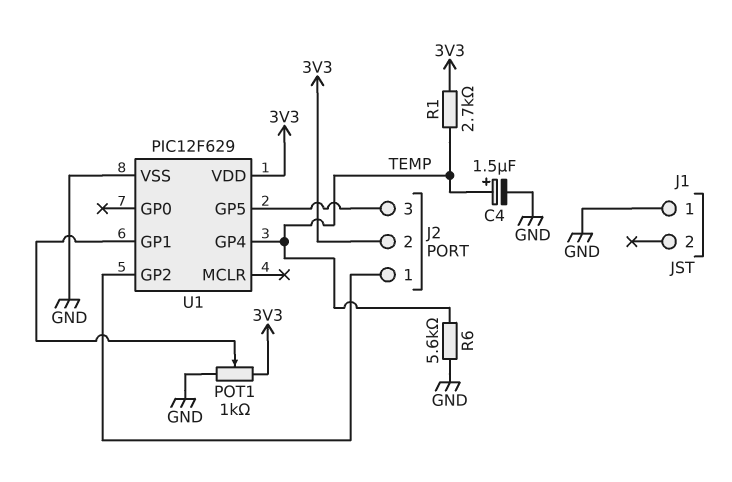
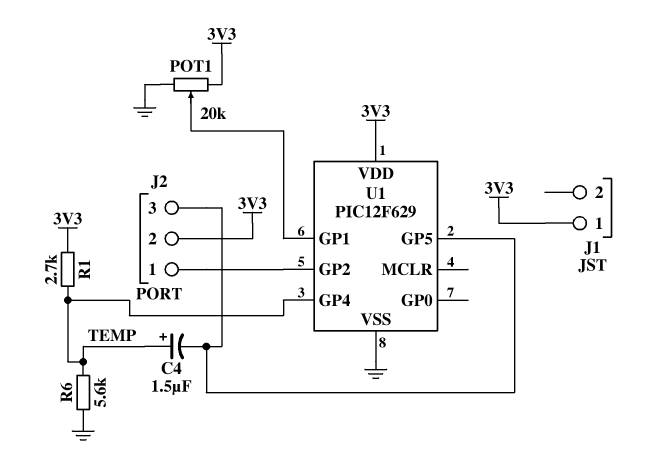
C4: 1.5uF (plus TEMP, minus GND) -> 1.5uF (plus TEMP, minus J2/3)
J1 pin 1: GND -> 3V3
POT1: 1k (3V3, GND, wiper U1/GP1) -> 20k (3V3, GND, wiper U1/GP1)

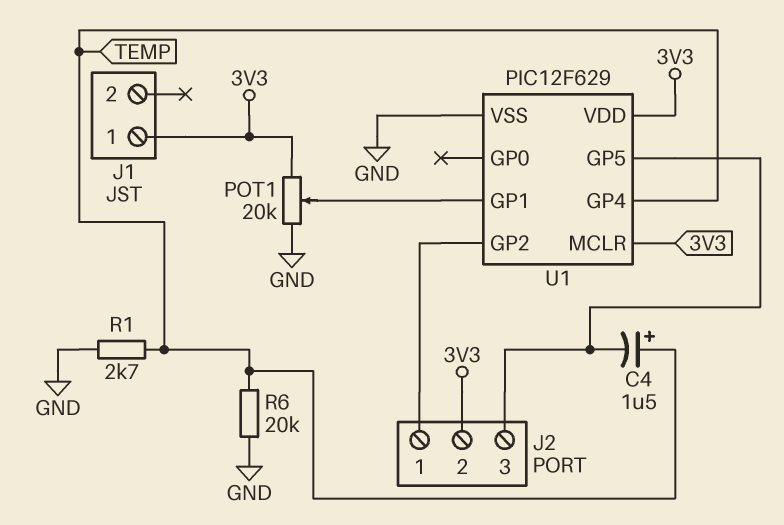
R1: 2.7k (3V3, TEMP) -> 2.7k (GND, TEMP)
R6: 5.6k (GND, TEMP) -> 20k (GND, TEMP)
U1 pin MCLR: none -> 3V3

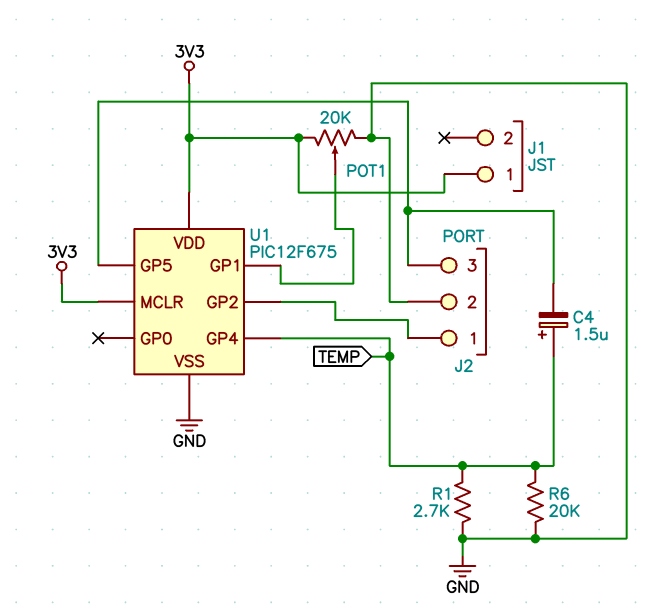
J2 pin 2: 3V3 -> GND
U1: PIC12F629 -> PIC12F675

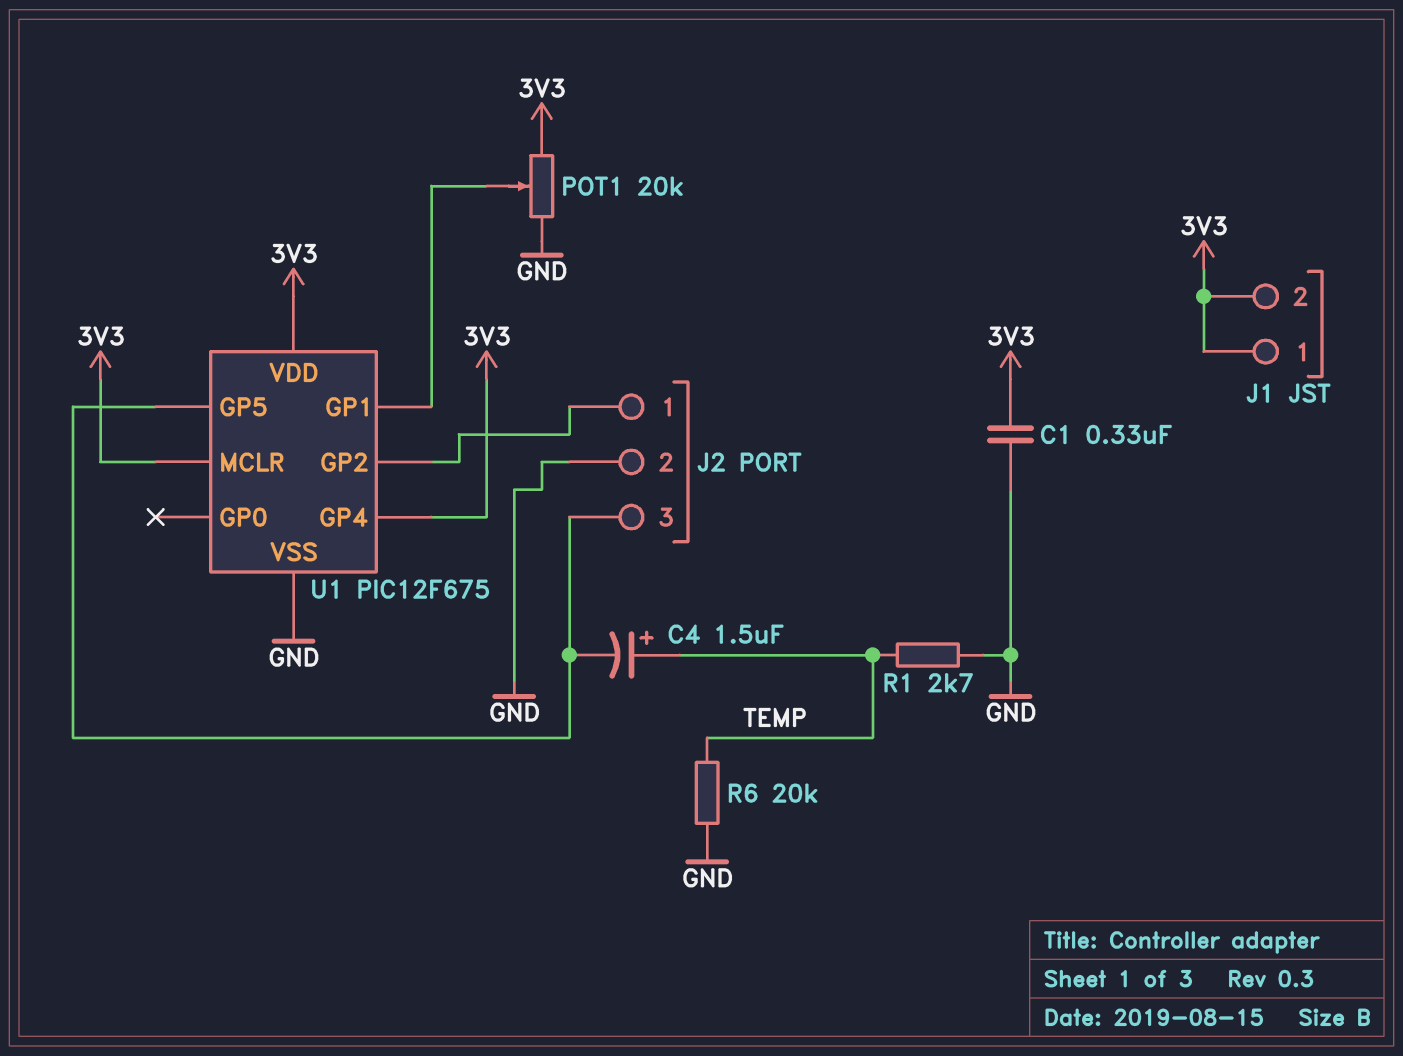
C1: none -> 330nF (3V3, GND)
J1 pin 2: none -> 3V3
U1 pin GP4: TEMP -> 3V3

